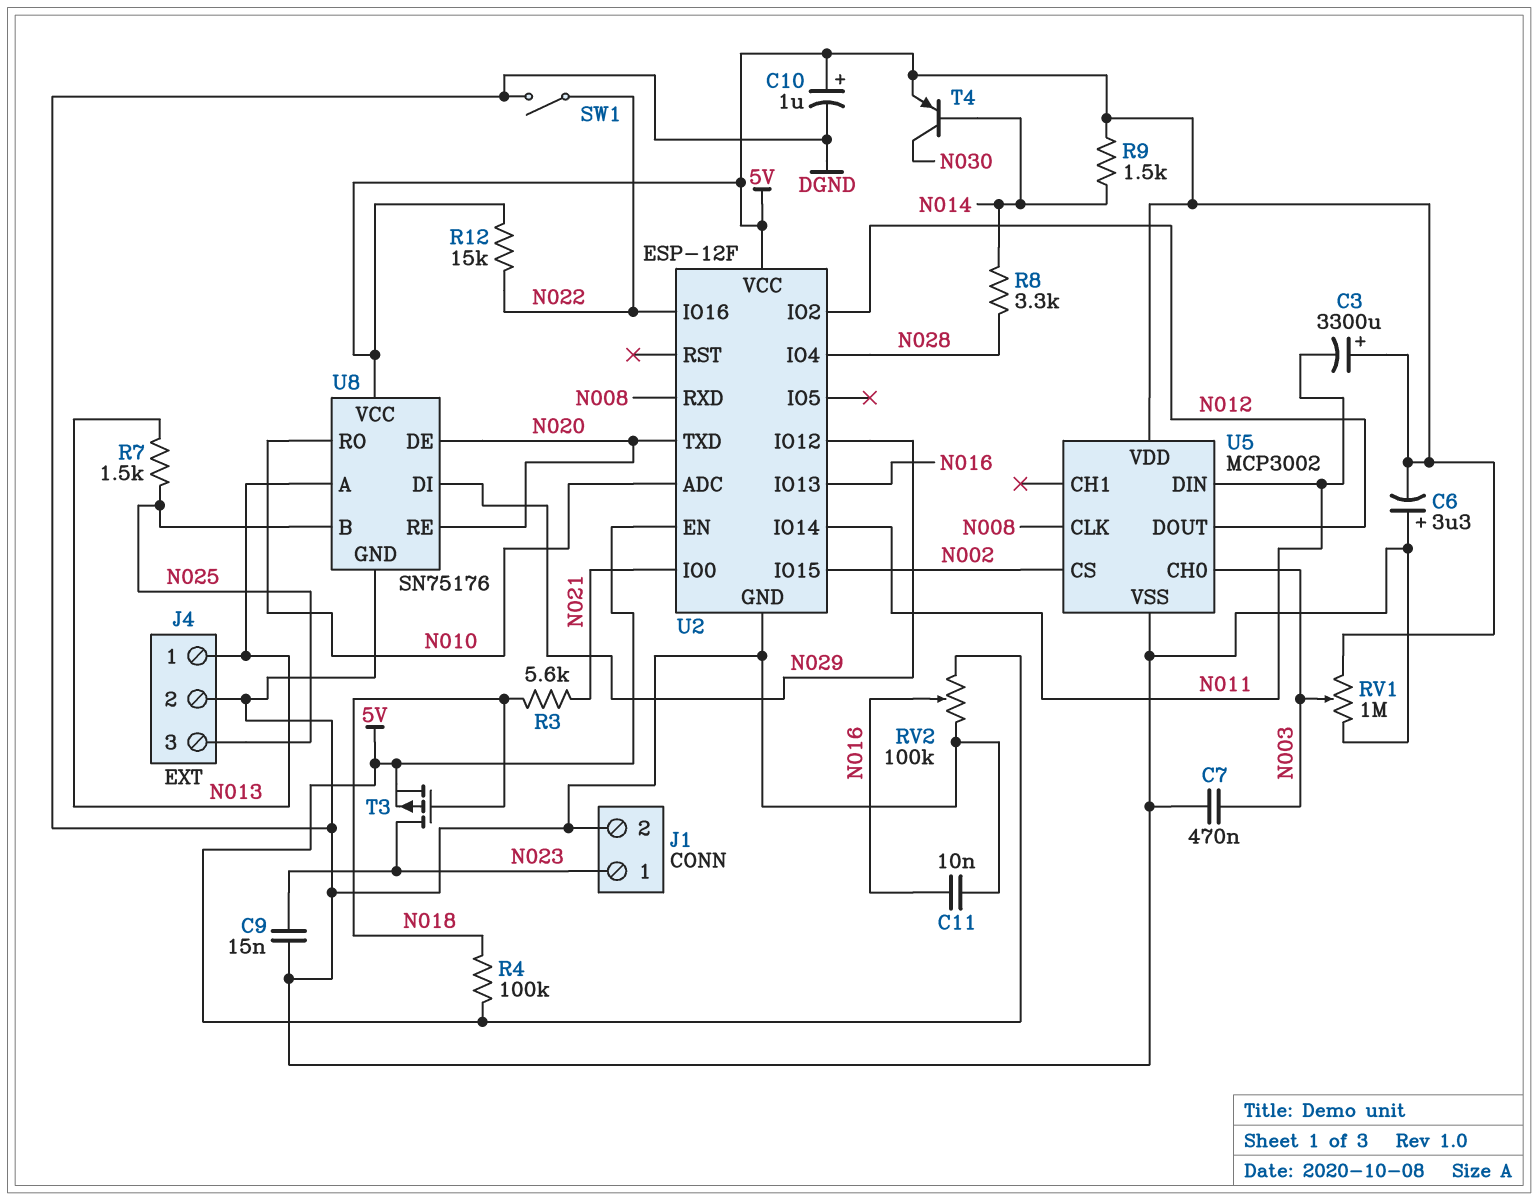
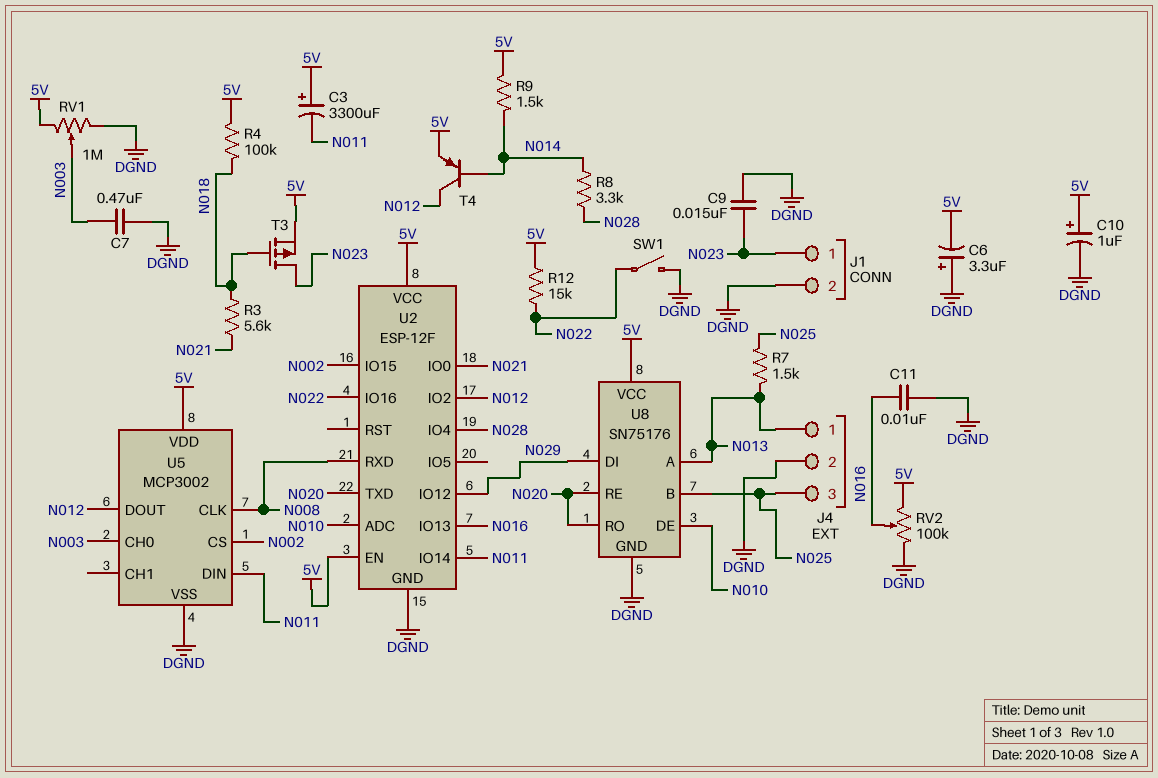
T4: PNP (B N014, C N030, E 5V) -> PNP (B N014, C N012, E 5V)
U8 pin DE: N020 -> N010
U8 pin RO: N010 -> N020

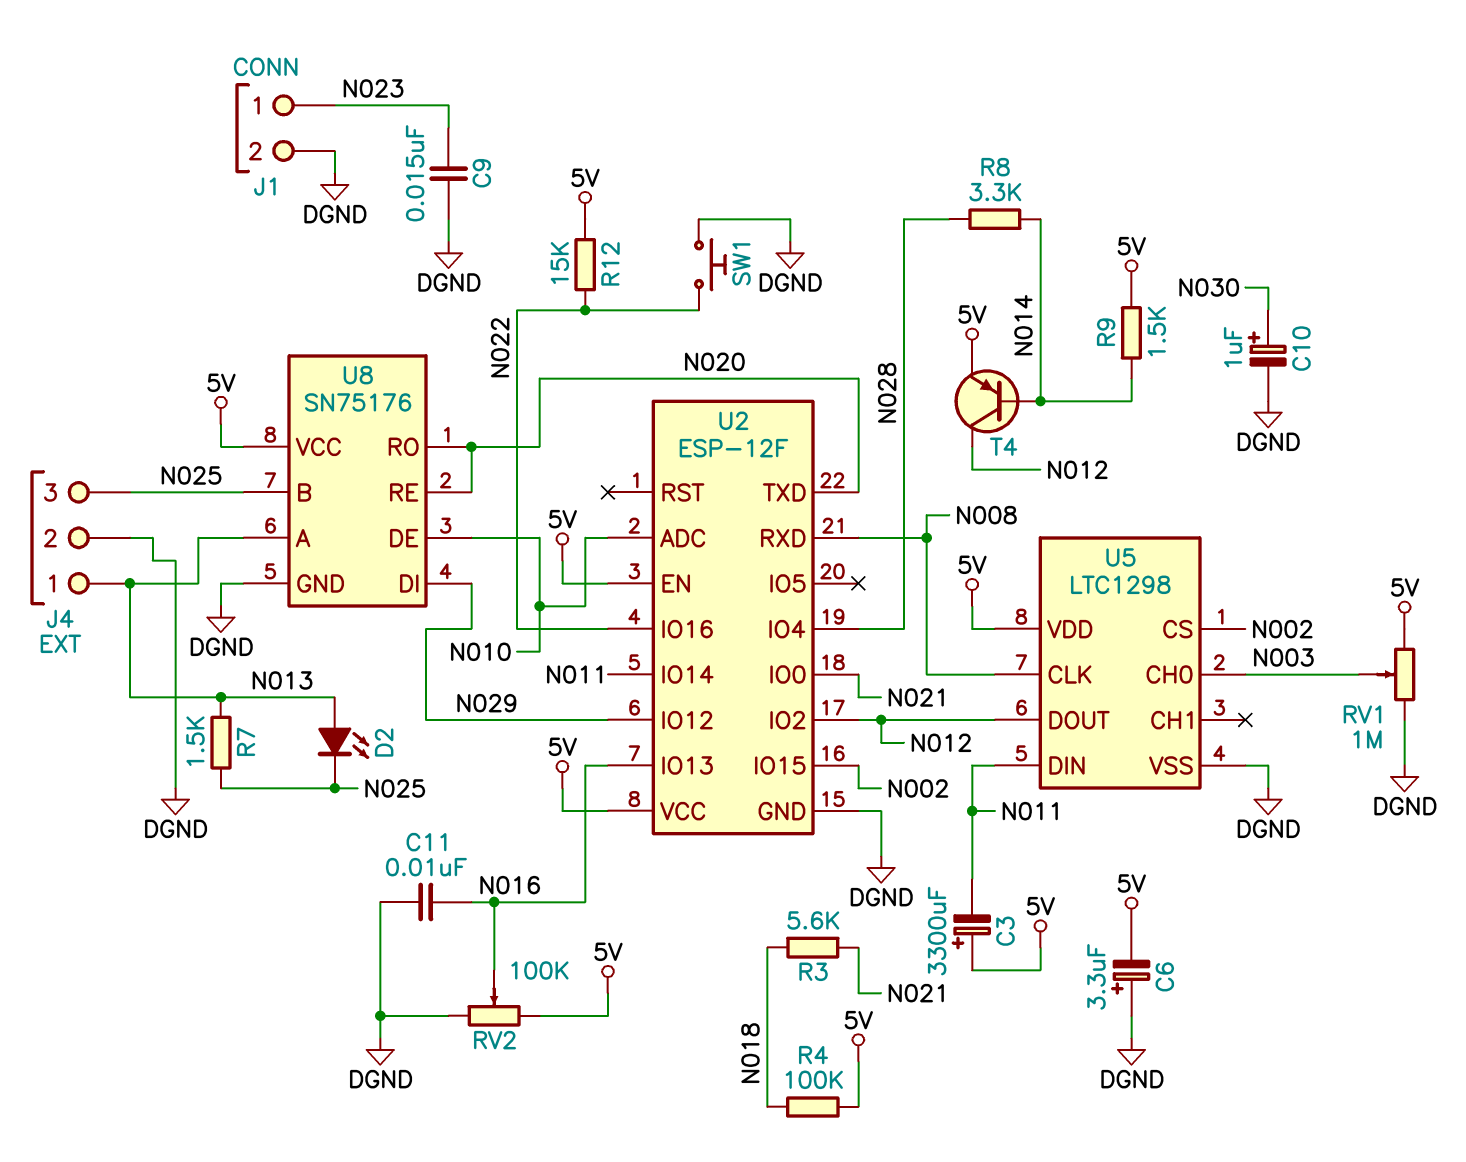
C7: 470nF (DGND, N003) -> none
C10: 1uF (plus 5V, minus DGND) -> 1uF (plus N030, minus DGND)
D2: none -> LED (A N013, K N025)
SW1: switch (DGND, N022) -> button (DGND, N022)
T3: PMOS (G N018, D N023, S 5V) -> none
U5: MCP3002 -> LTC1298

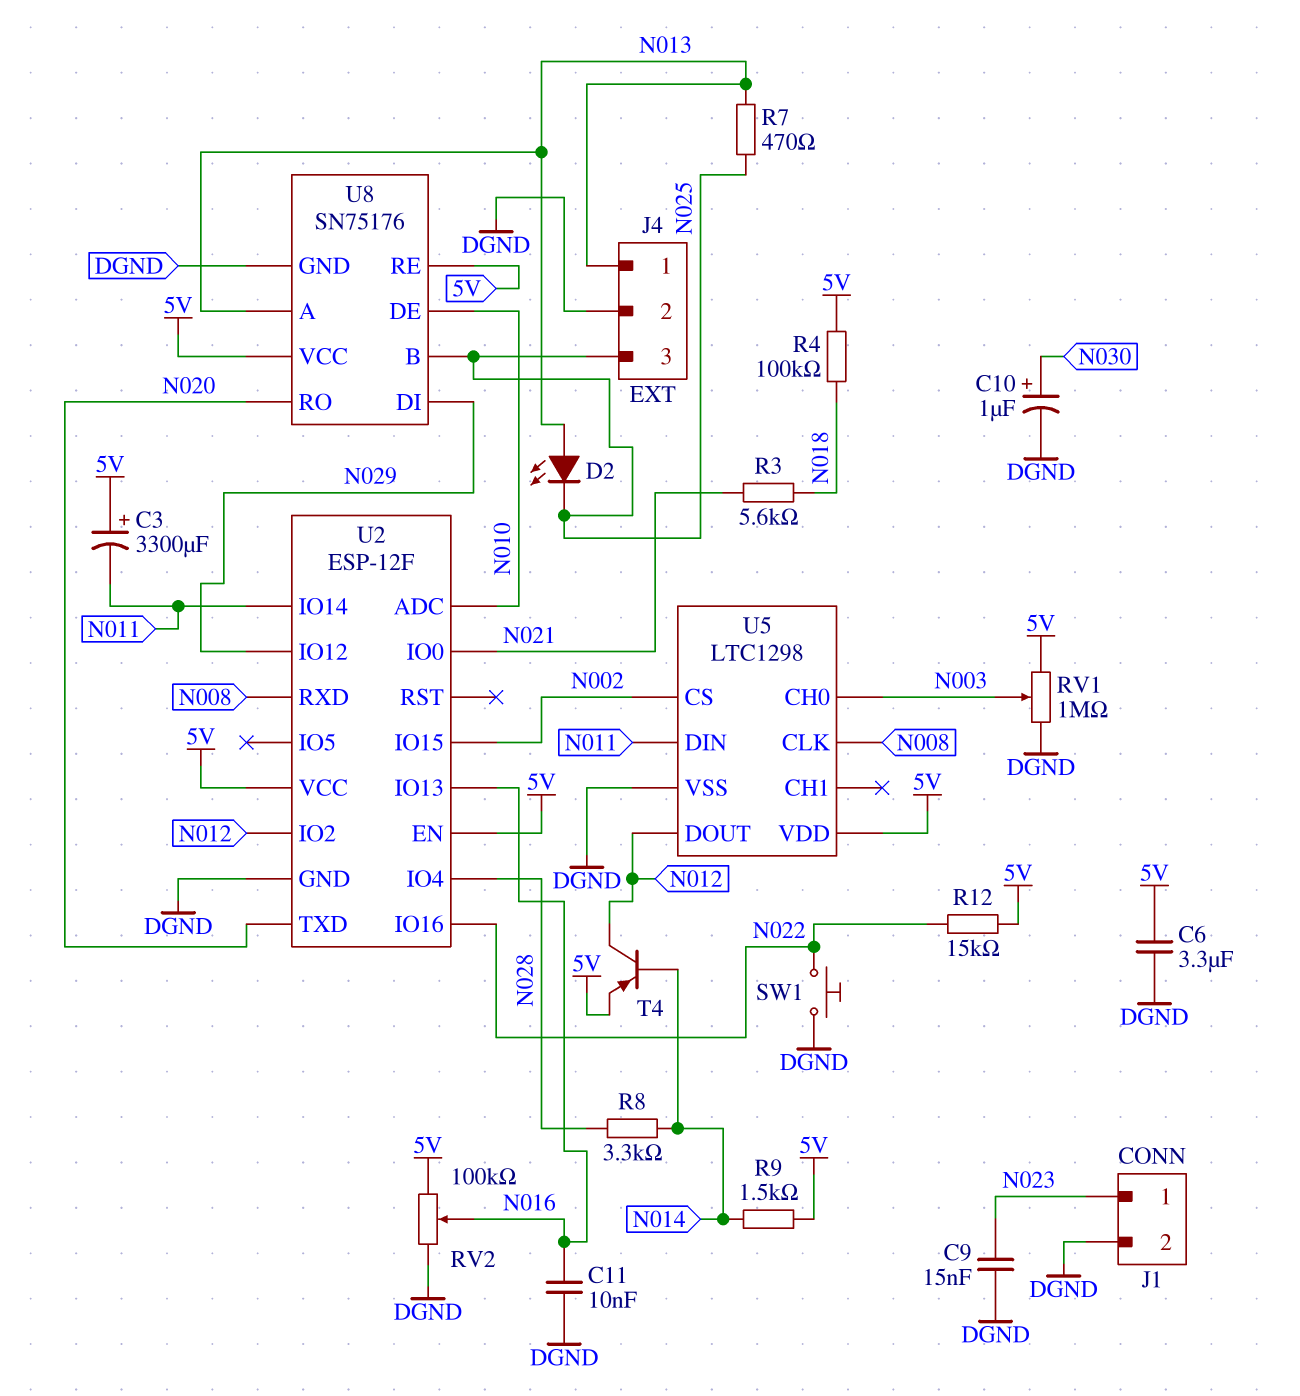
C6: 3.3uF (plus DGND, minus 5V) -> 3.3uF (5V, DGND)
R7: 1.5k (N013, N025) -> 470 (N013, N025)
U8 pin RE: N020 -> 5V

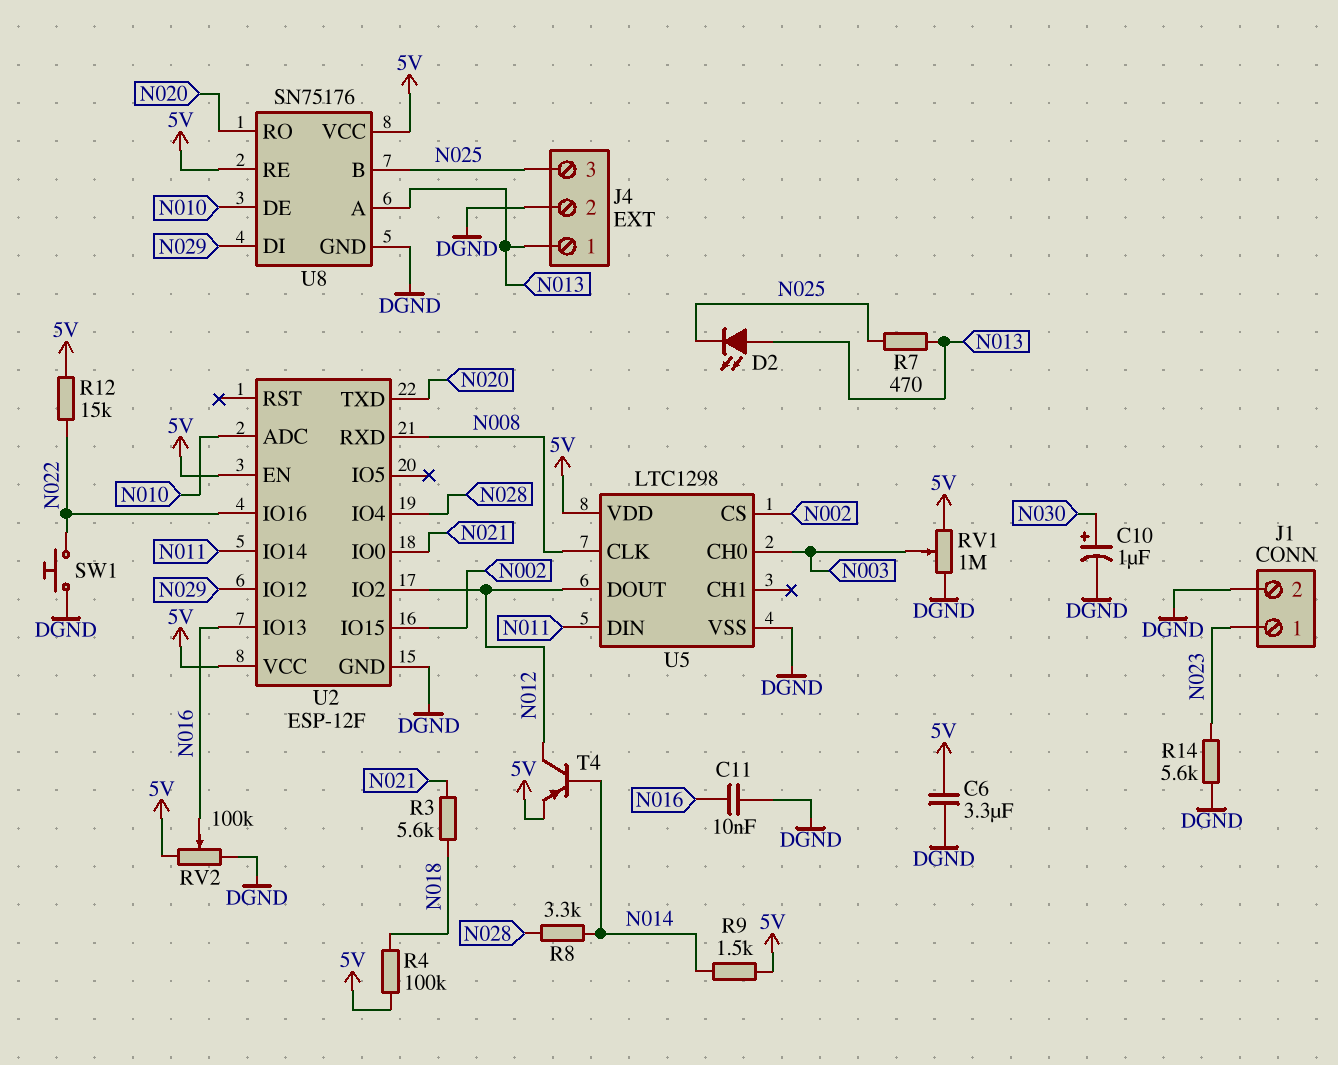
C3: 3300uF (plus 5V, minus N011) -> none
C9: 15nF (DGND, N023) -> none
R14: none -> 5.6k (DGND, N023)

